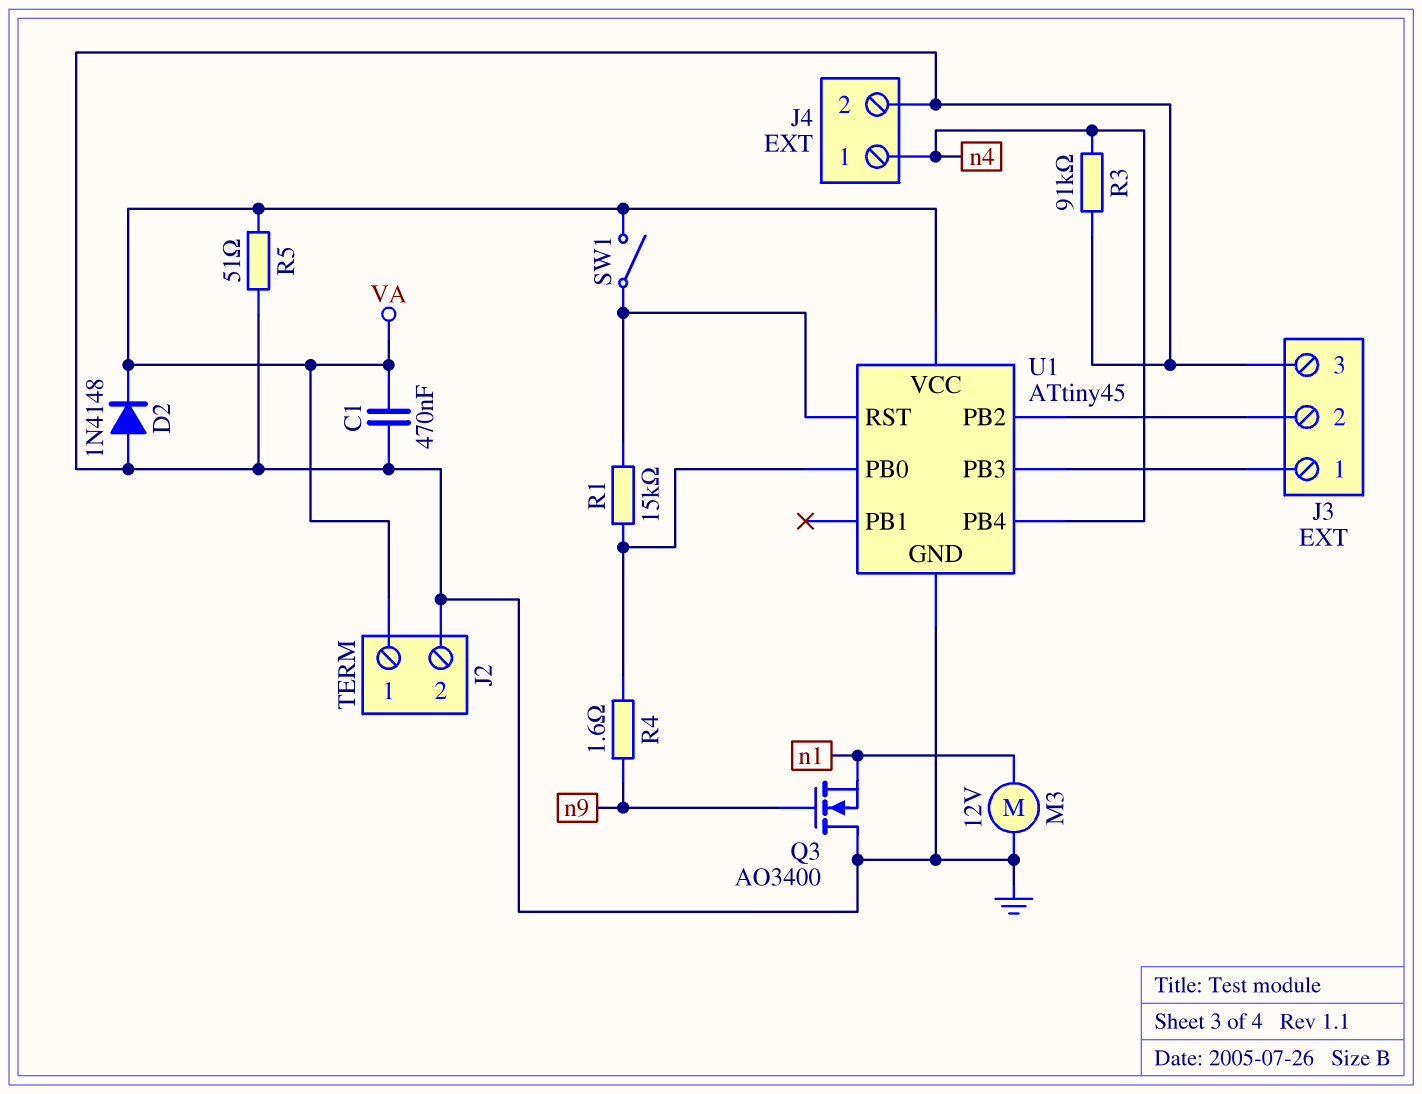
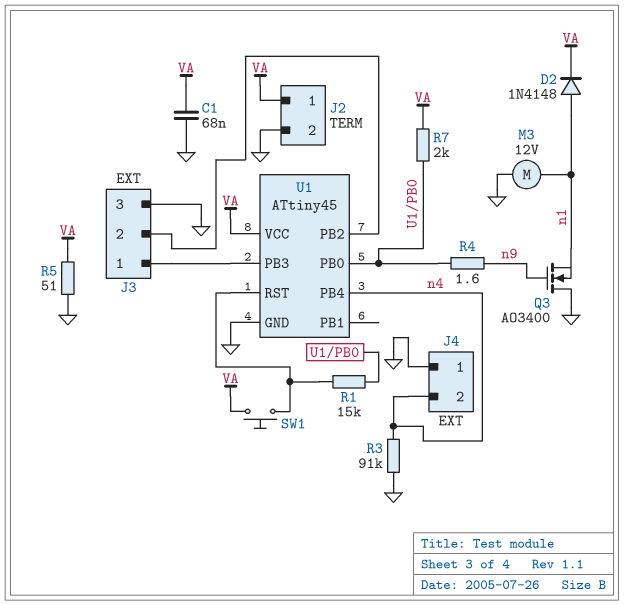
C1: 470nF (GND, VA) -> 68nF (GND, VA)
D2: diode 1N4148 (A GND, K VA) -> diode 1N4148 (A n1, K VA)
J4 pin 1: n4 -> GND
J4 pin 2: GND -> n4
R7: none -> 2k (U1/PB0, VA)
SW1: switch (U1/RST, VA) -> button (U1/RST, VA)

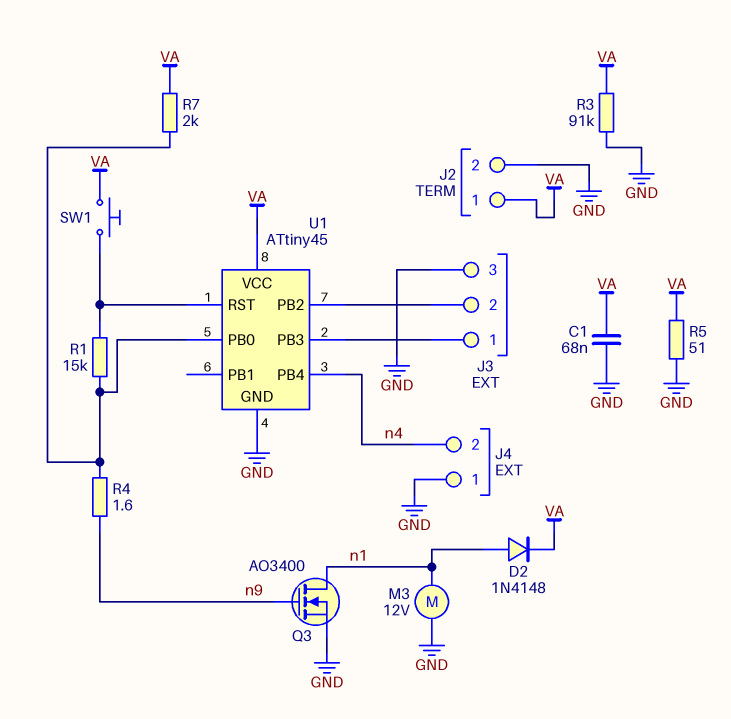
Q3: NMOS AO3400 (G n9, D GND, S n1) -> NMOS AO3400 (G n9, D n1, S GND)
R3: 91k (GND, n4) -> 91k (GND, VA)

